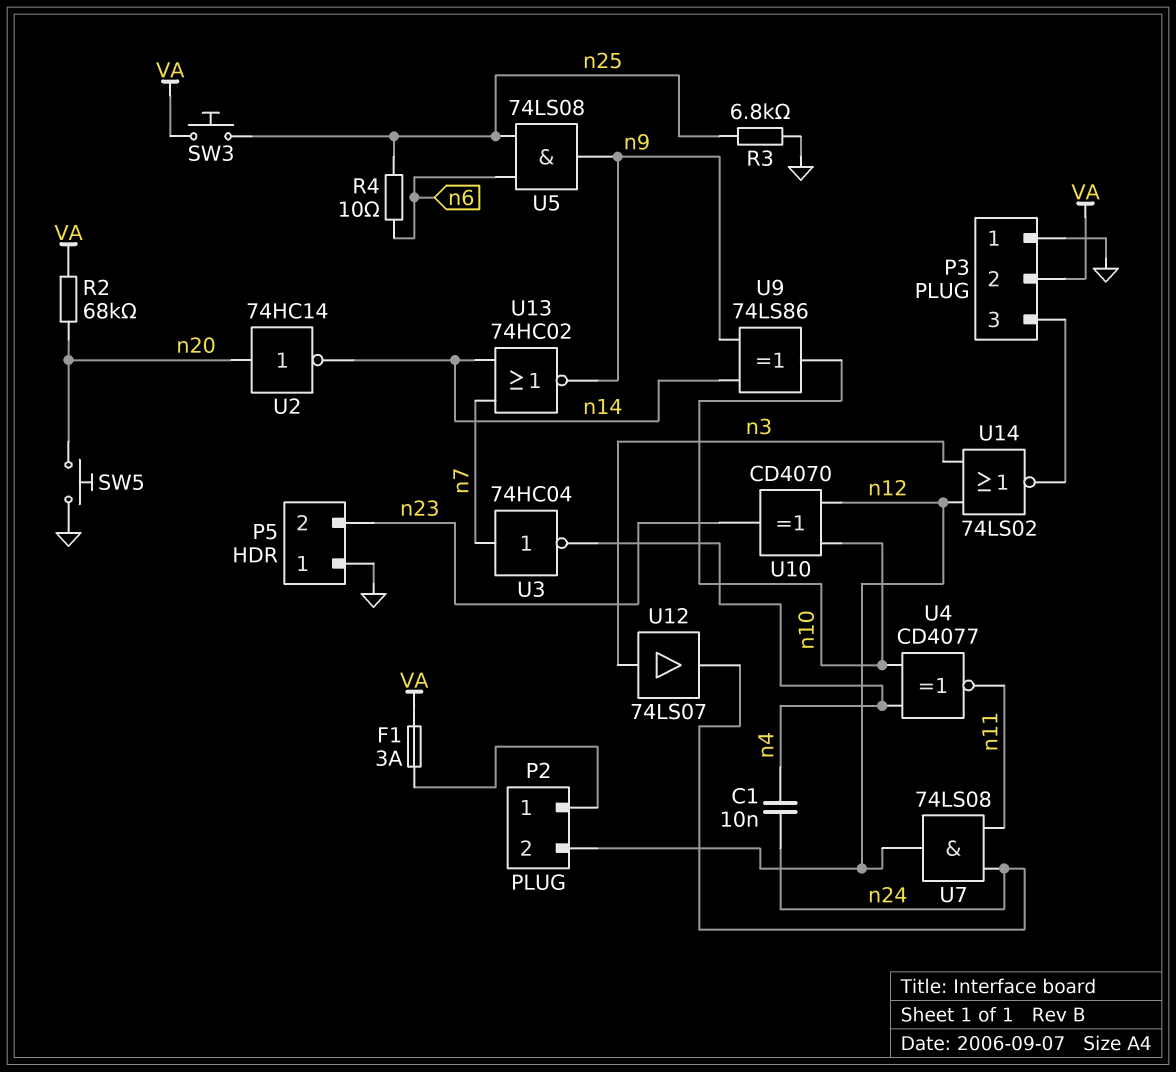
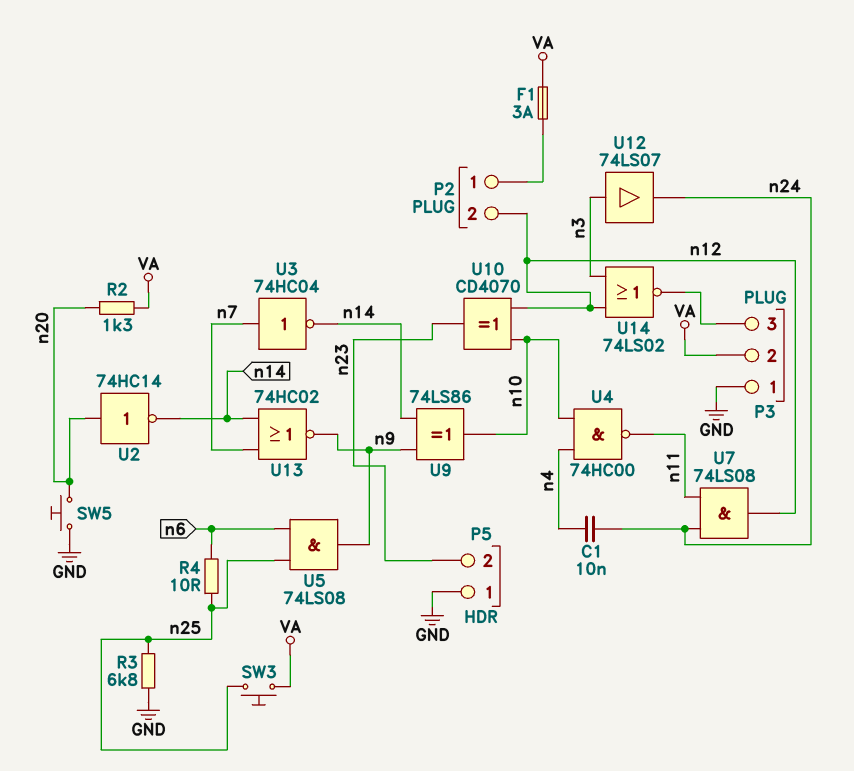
R2: 68k (VA, n20) -> 1.3k (VA, n20)
U3: NOT 74HC04 (in n7, out n4) -> NOT 74HC04 (in n7, out n14)
U4: XNOR CD4077 (in n4, in n10, out n11) -> NAND 74HC00 (in n4, in n10, out n11)

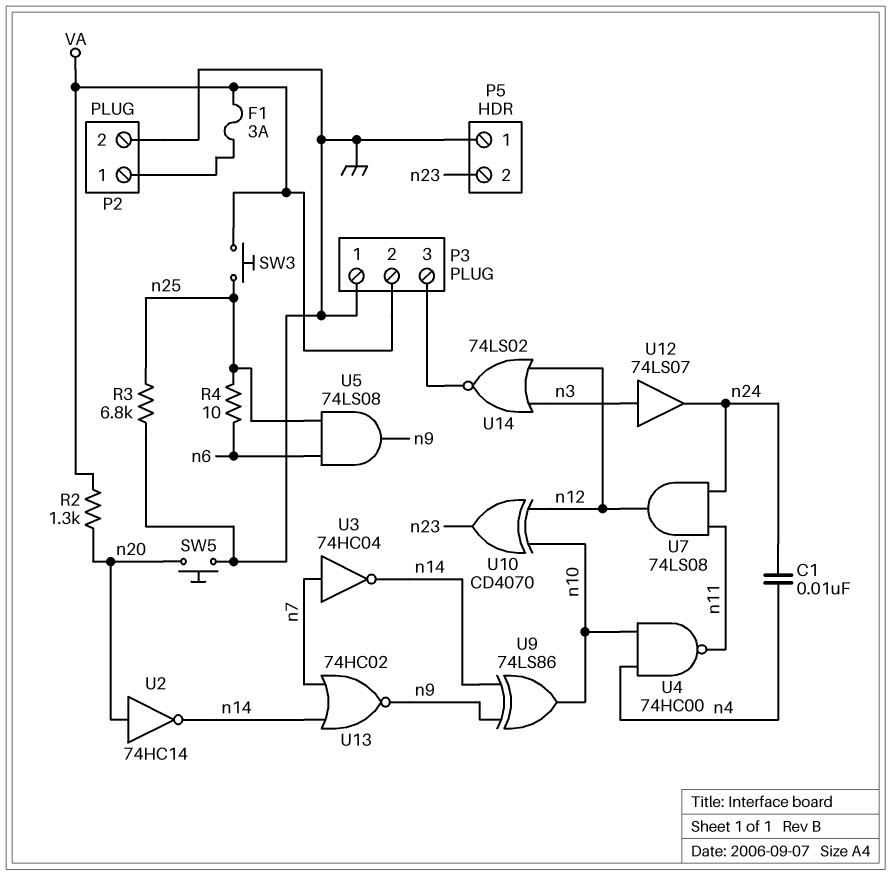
P2 pin 2: n12 -> GND

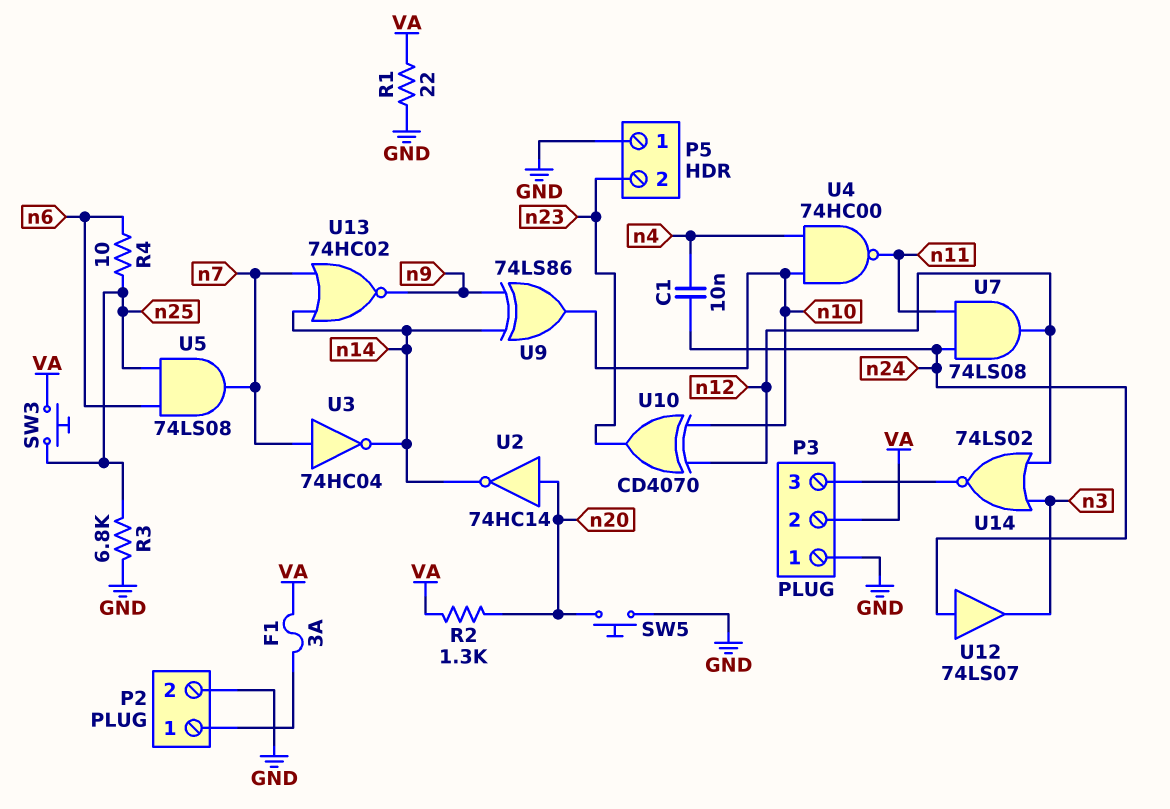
R1: none -> 22 (GND, VA)
U5: AND 74LS08 (in n6, in n25, out n9) -> AND 74LS08 (in n6, in n25, out n7)
U12: buffer 74LS07 (in n3, out n24) -> buffer 74LS07 (in n24, out n3)

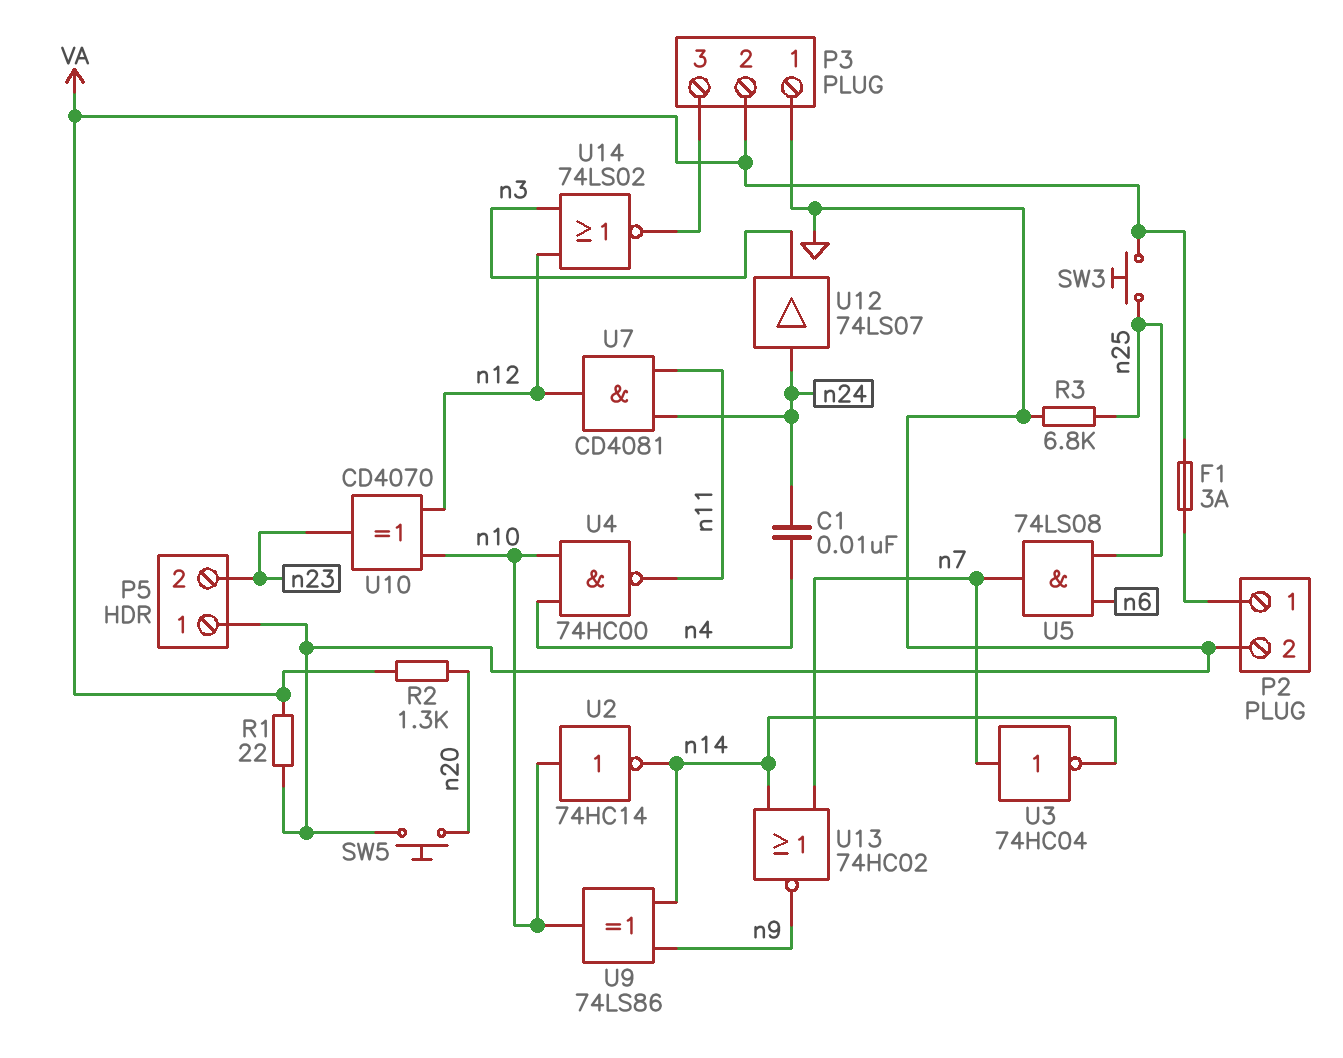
R4: 10 (n6, n25) -> none
U2: NOT 74HC14 (in n20, out n14) -> NOT 74HC14 (in n10, out n14)
U7: AND 74LS08 (in n11, in n24, out n12) -> AND CD4081 (in n11, in n24, out n12)

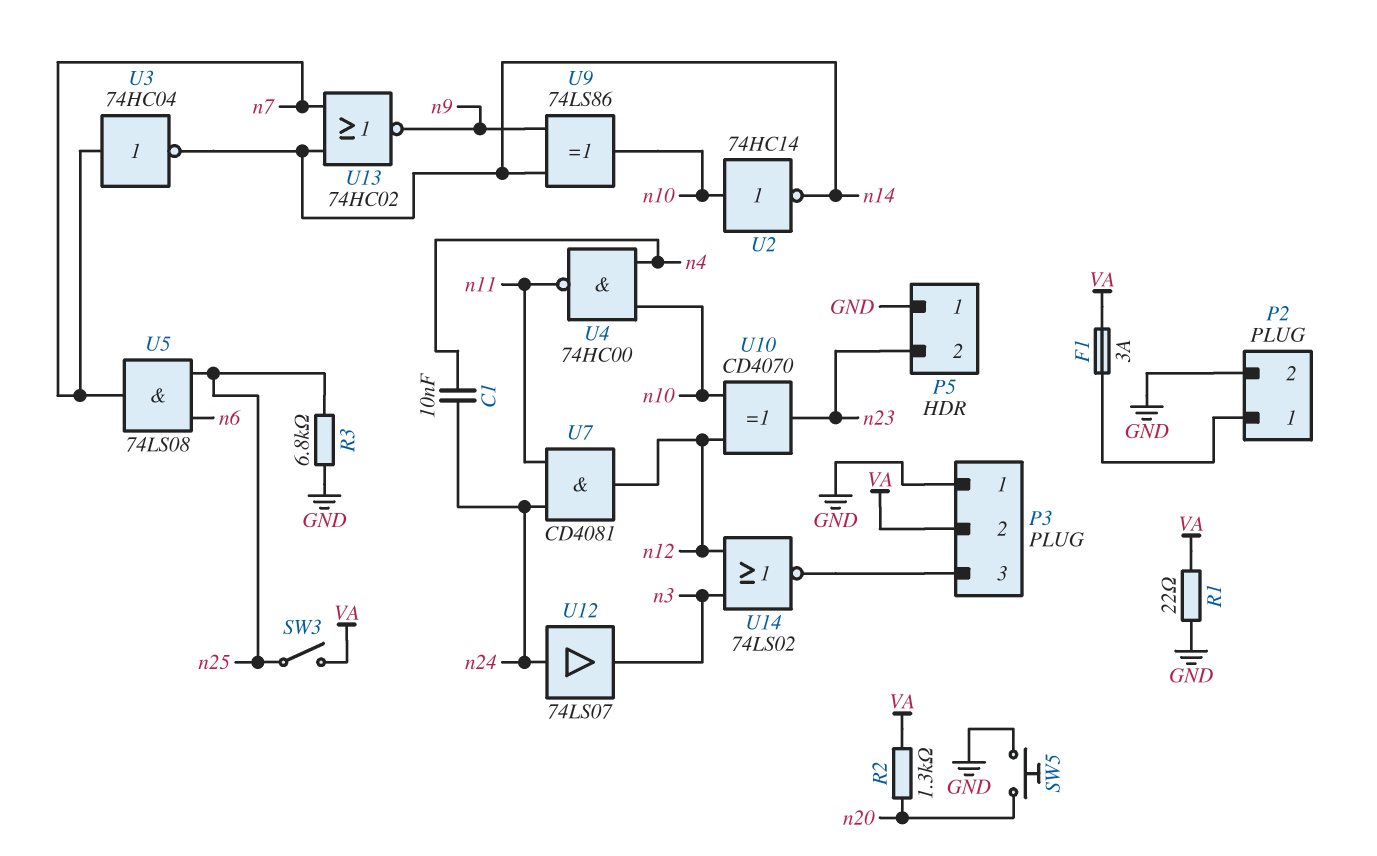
SW3: button (VA, n25) -> switch (VA, n25)

